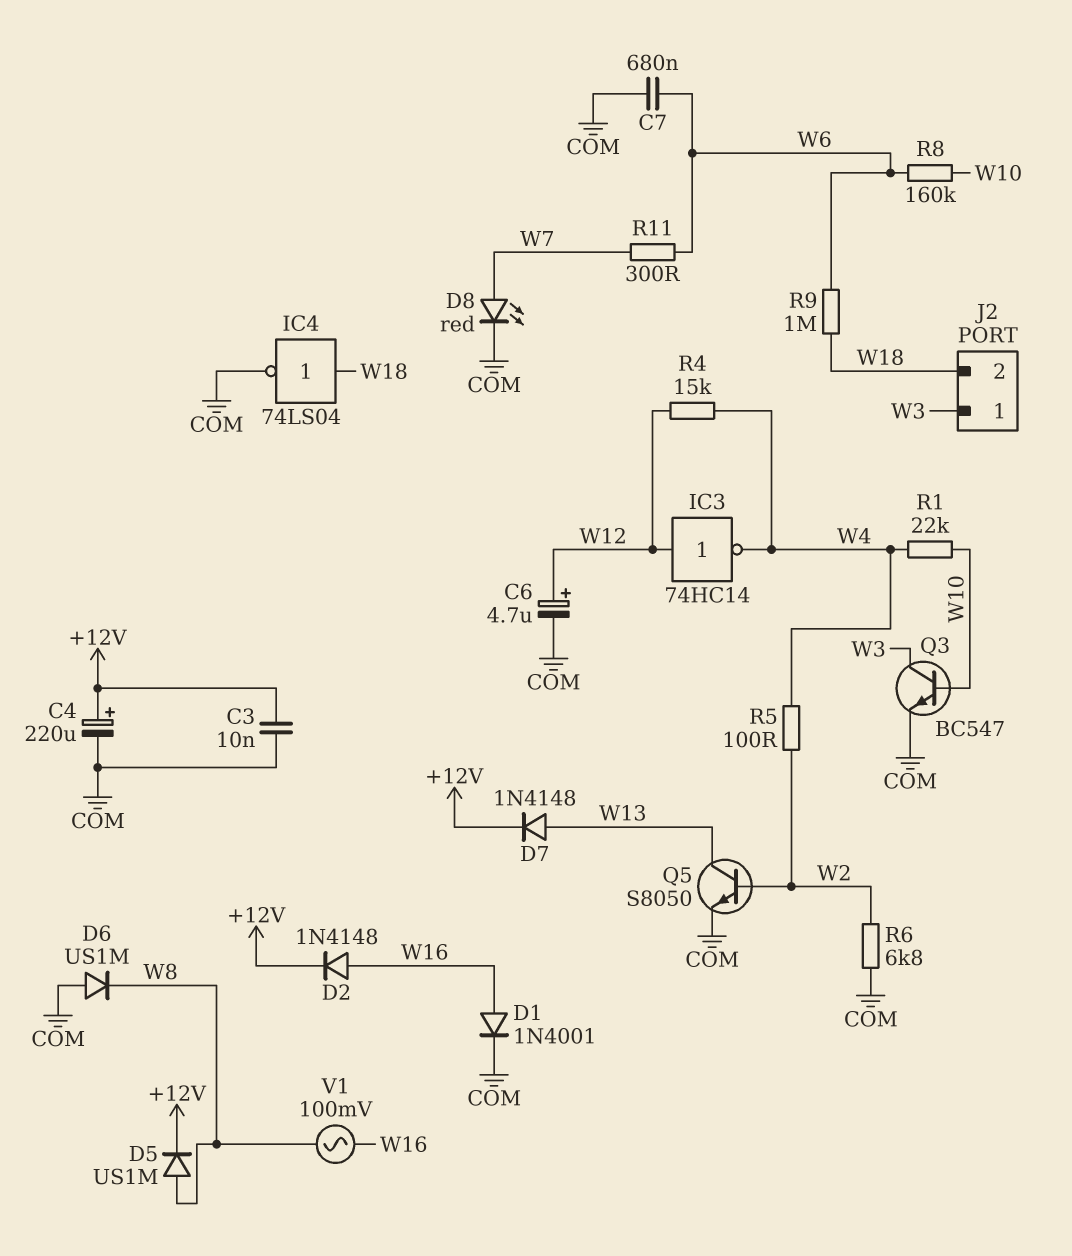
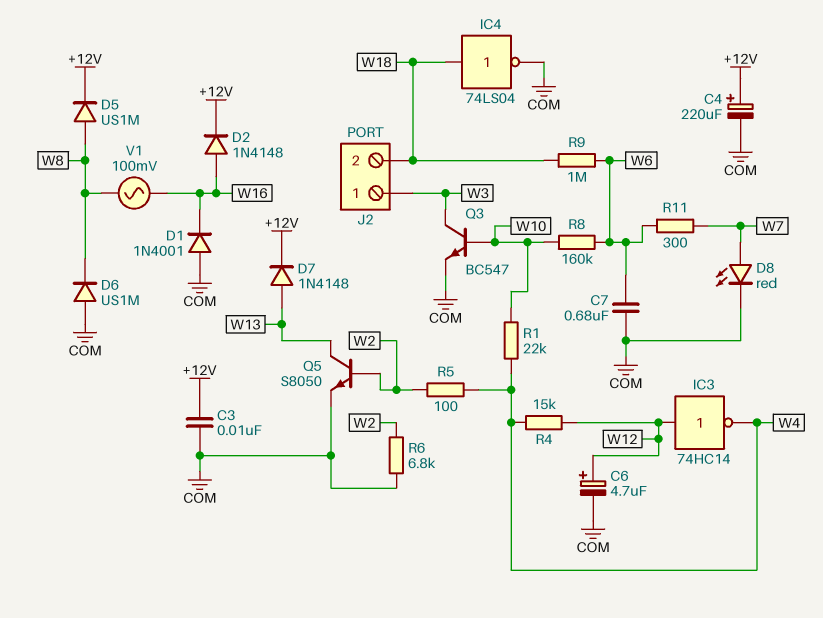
D1: diode 1N4001 (A W16, K COM) -> diode 1N4001 (A COM, K W16)

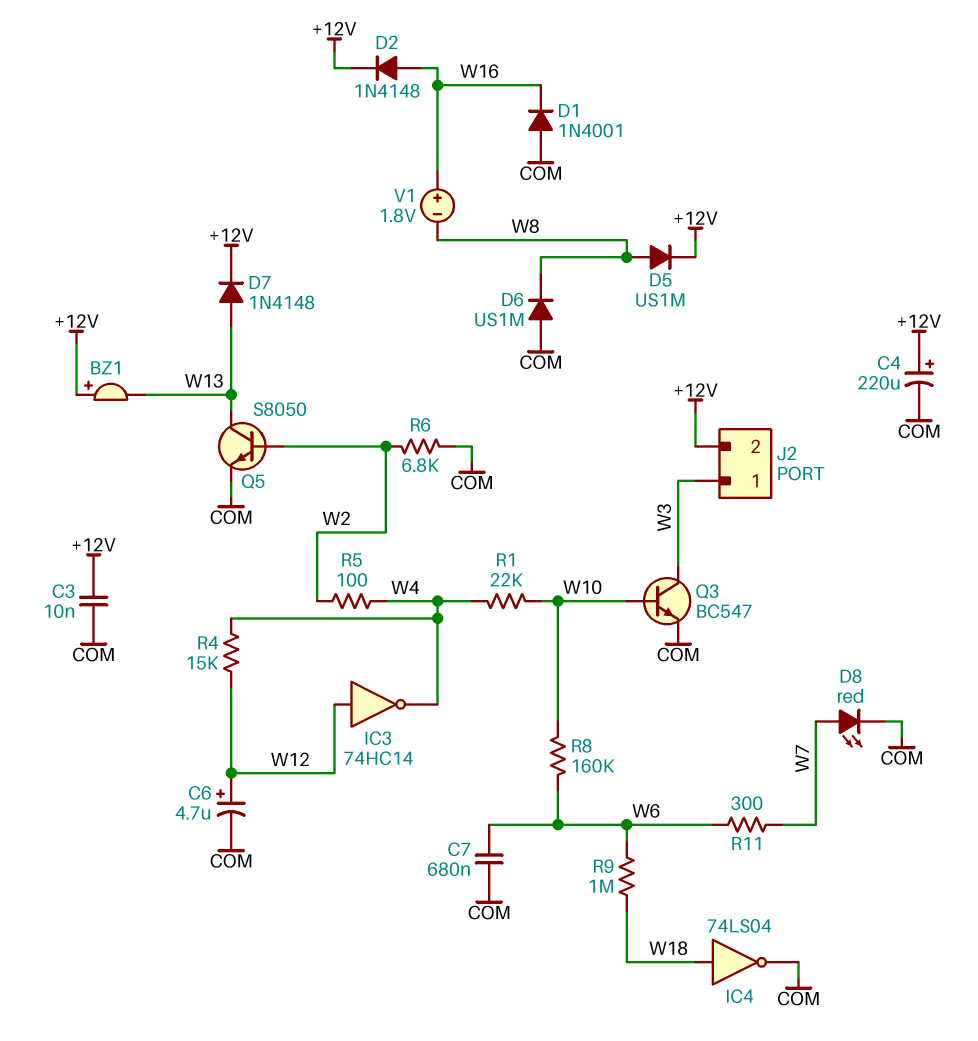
BZ1: none -> buzzer (plus +12V, minus W13)
J2 pin 2: W18 -> +12V
V1: AC 100mV (W8, W16) -> 1.8V (plus W16, minus W8)

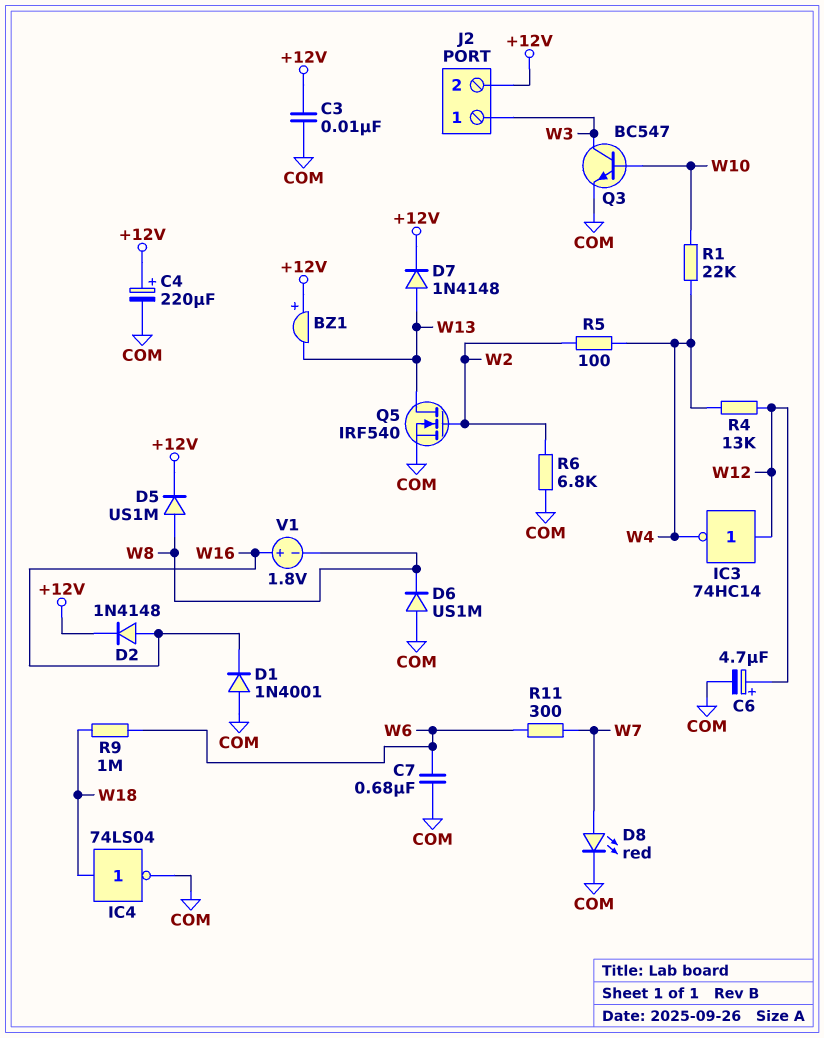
Q5: NPN S8050 (B W2, C W13, E COM) -> NMOS IRF540 (G W2, D W13, S COM)
R4: 15k (W4, W12) -> 13k (W4, W12)
R8: 160k (W6, W10) -> none

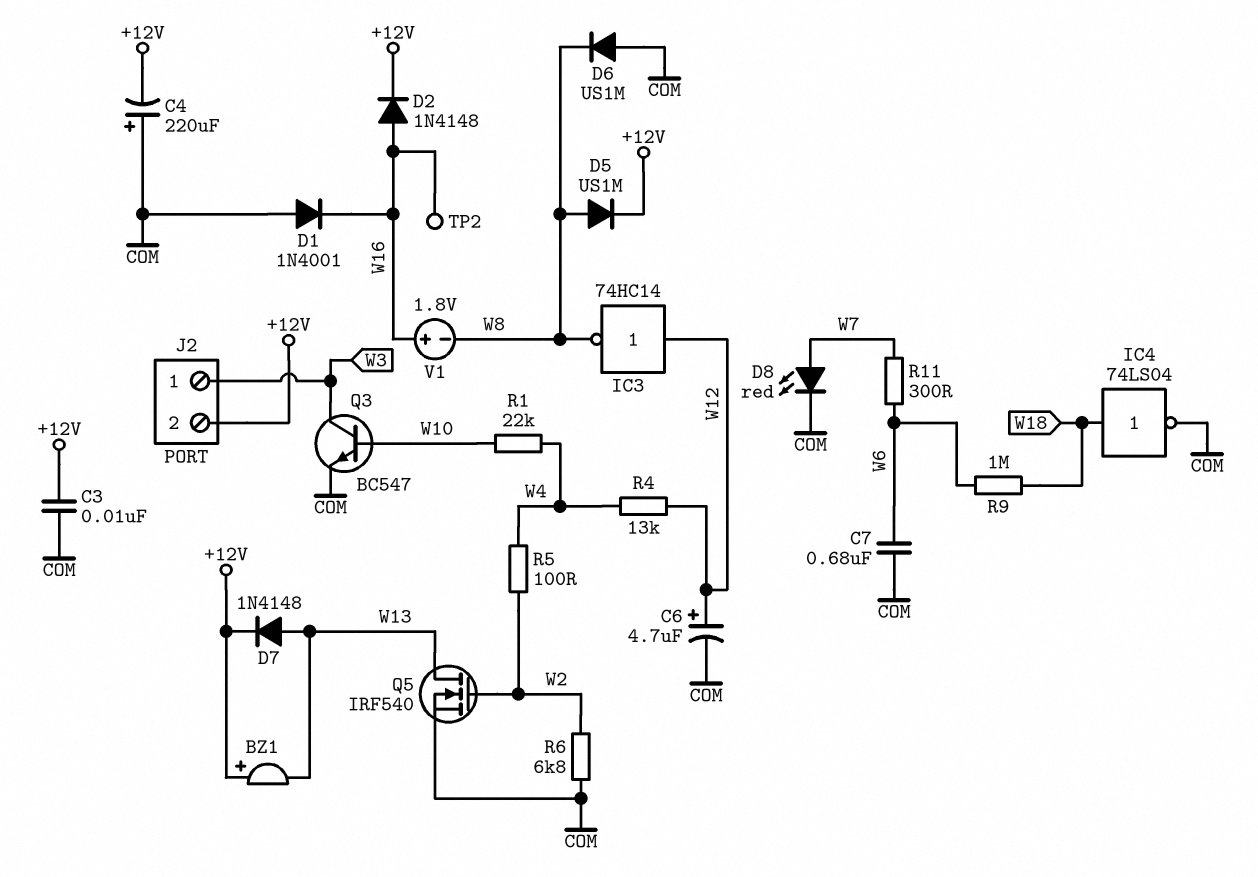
C4: 220uF (plus +12V, minus COM) -> 220uF (plus COM, minus +12V)
IC3: NOT 74HC14 (in W12, out W4) -> NOT 74HC14 (in W12, out W8)
TP2: none -> test point (W16)

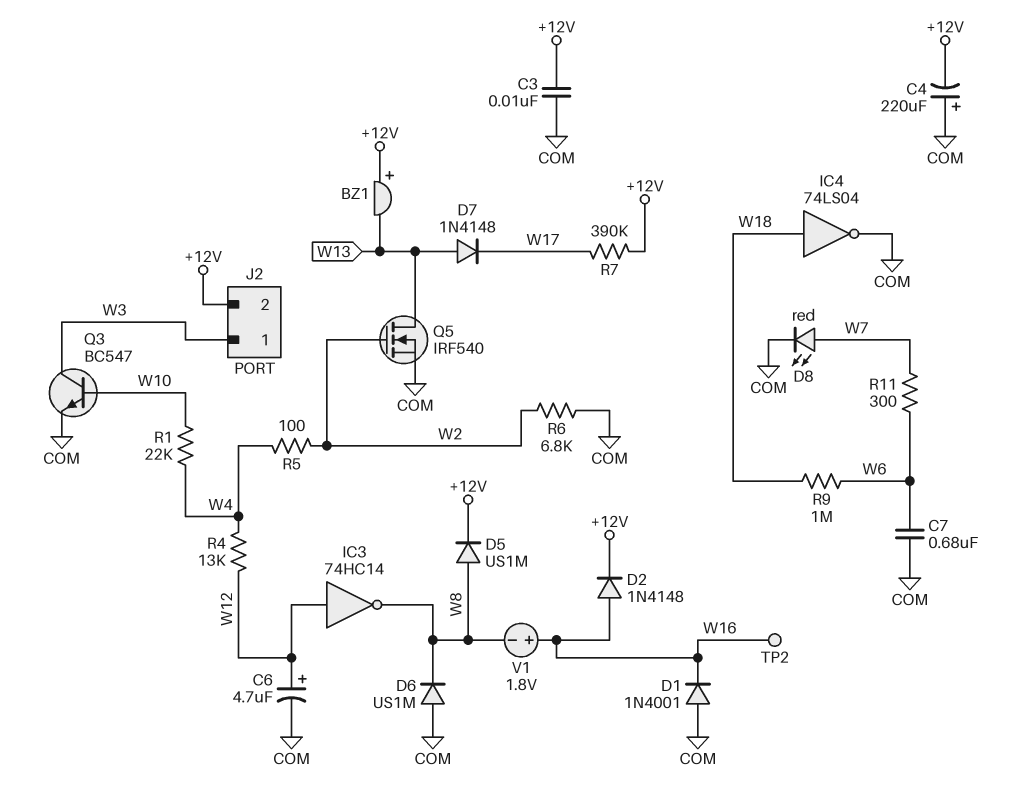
D7: diode 1N4148 (A W13, K +12V) -> diode 1N4148 (A W13, K W17)
R7: none -> 390k (+12V, W17)

